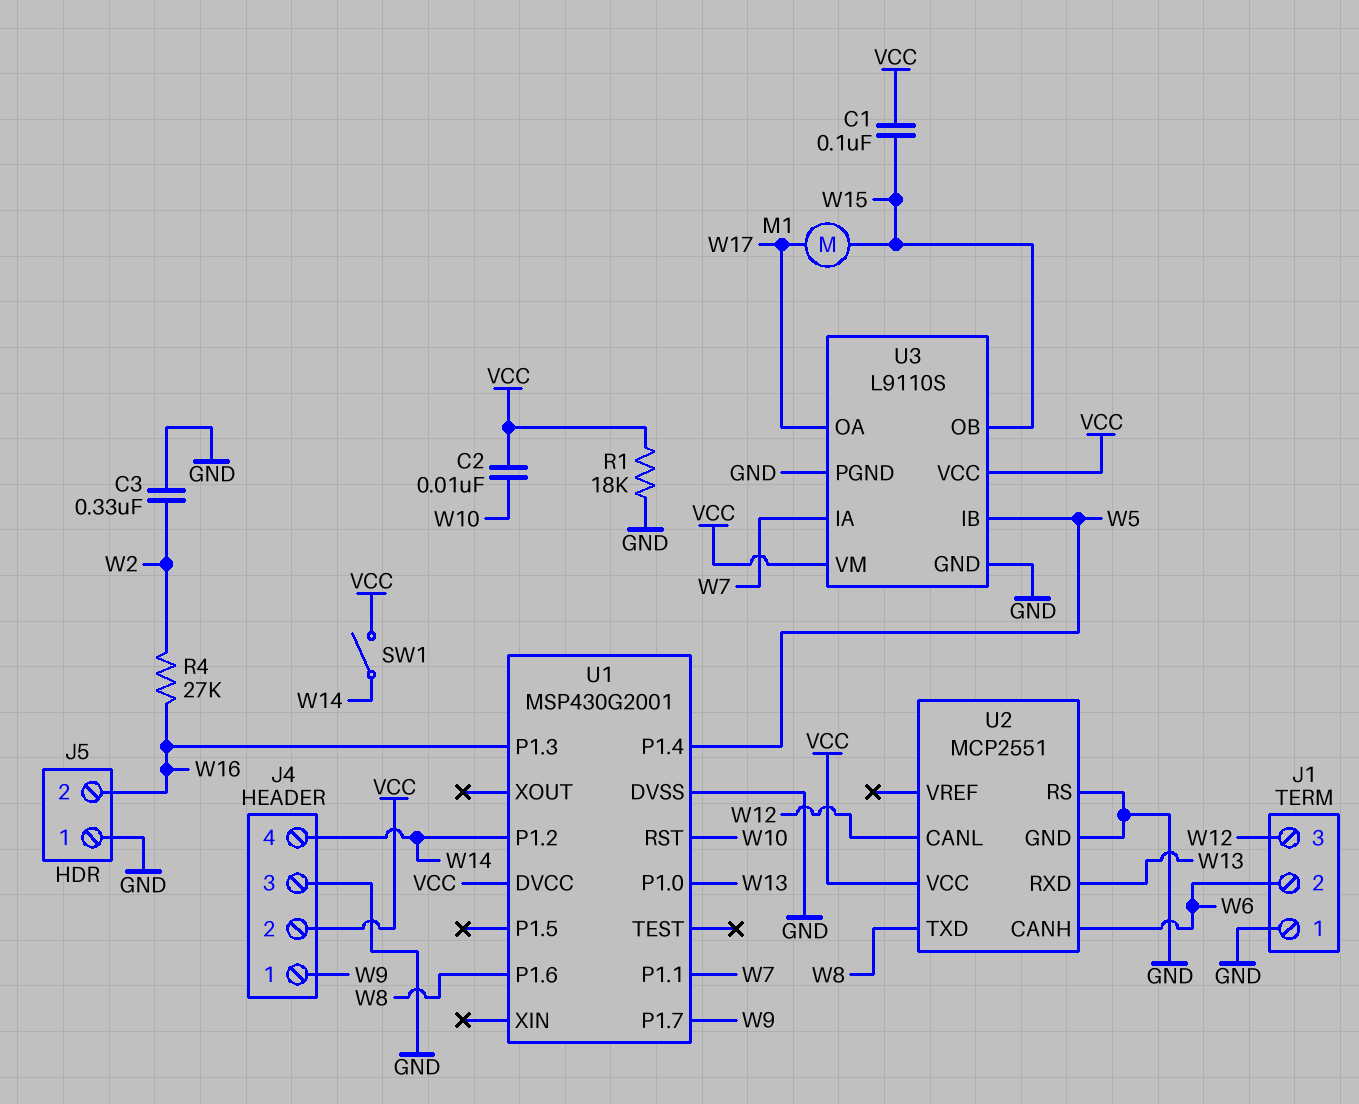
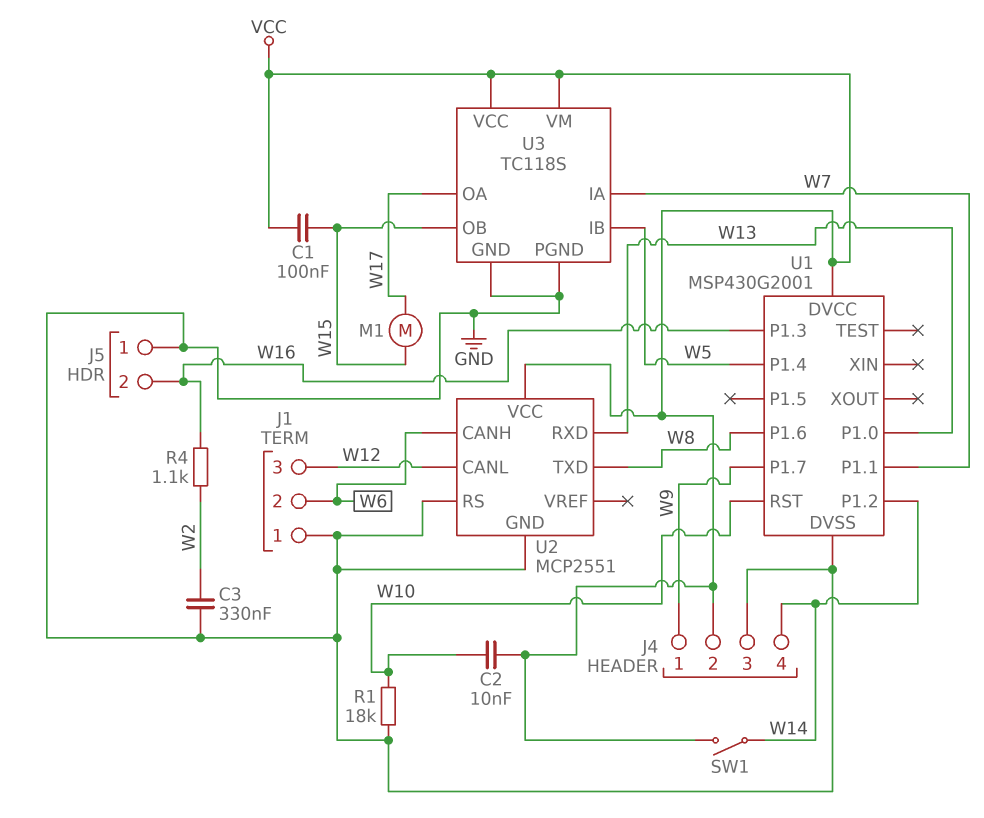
R1: 18k (GND, VCC) -> 18k (GND, W10)
R4: 27k (W2, W16) -> 1.1k (W2, W16)
U3: L9110S -> TC118S

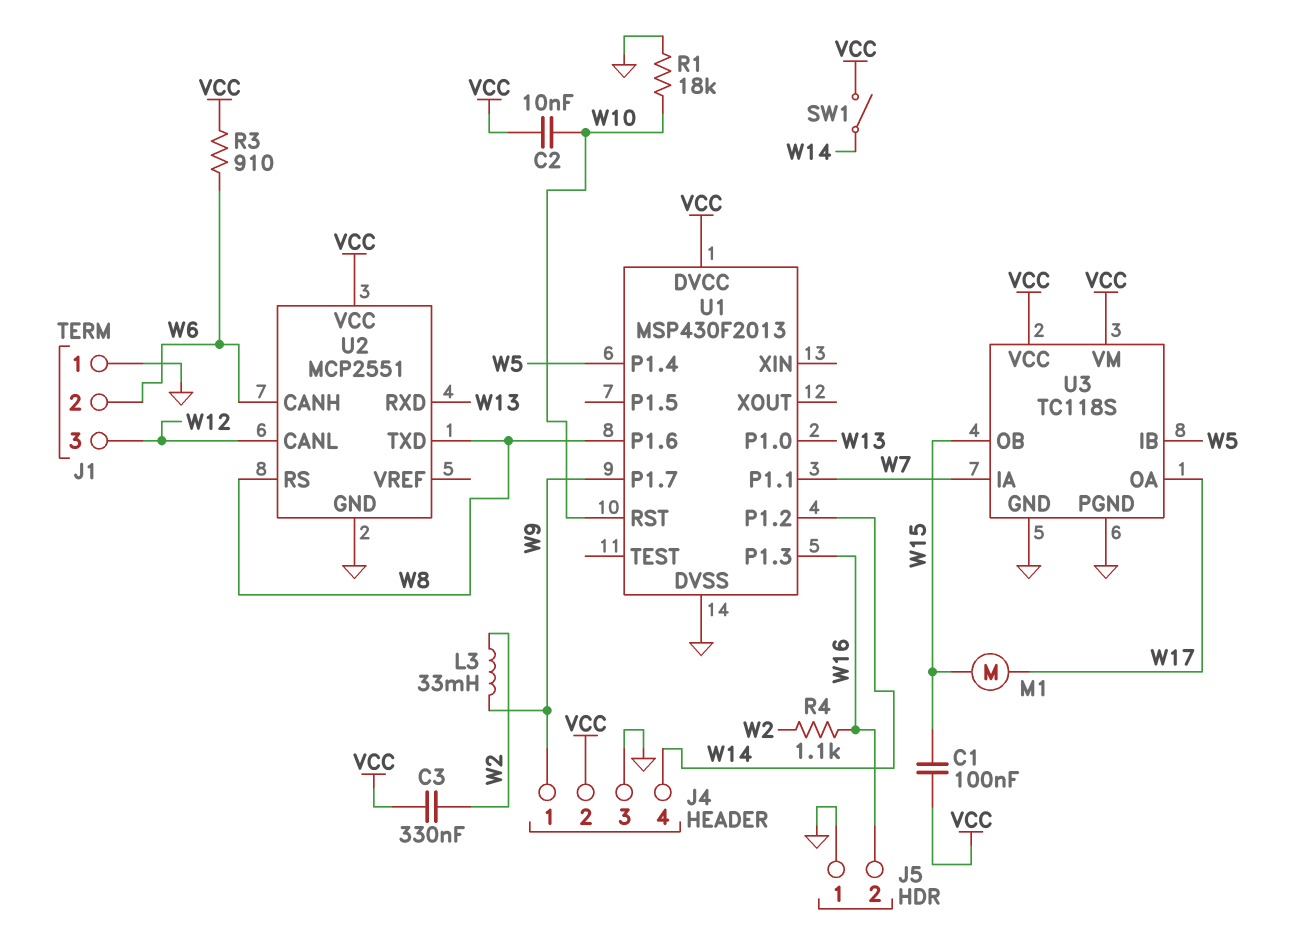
C3: 330nF (GND, W2) -> 330nF (VCC, W2)
L3: none -> 33mH (W2, W9)
R3: none -> 910 (VCC, W6)
U1: MSP430G2001 -> MSP430F2013
U2 pin RS: GND -> W8

